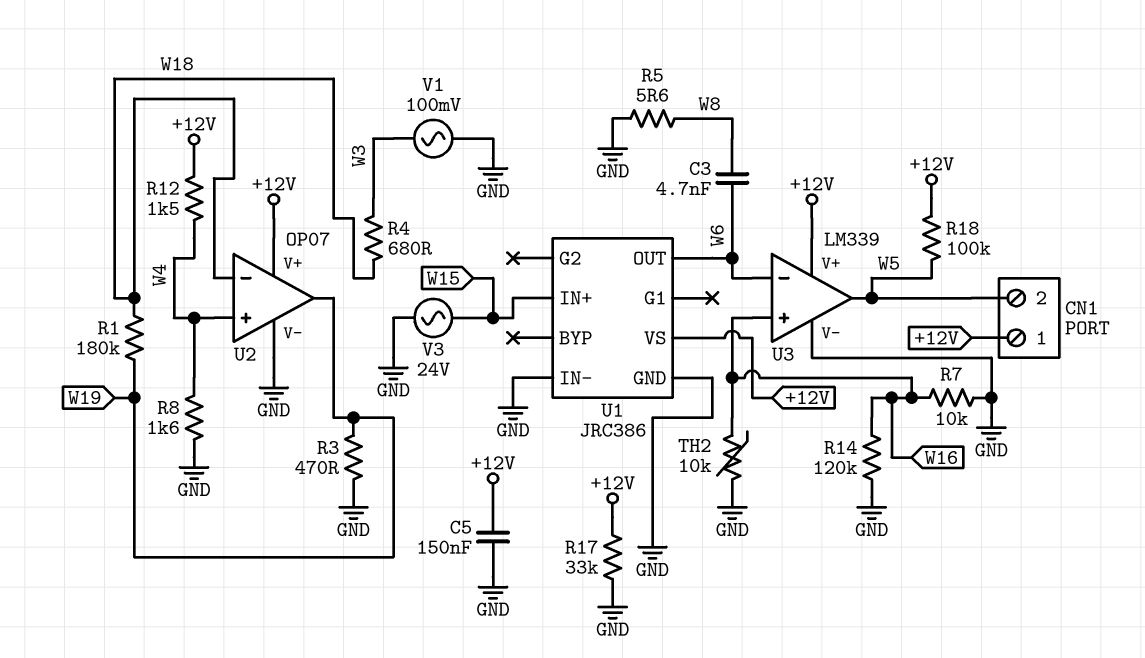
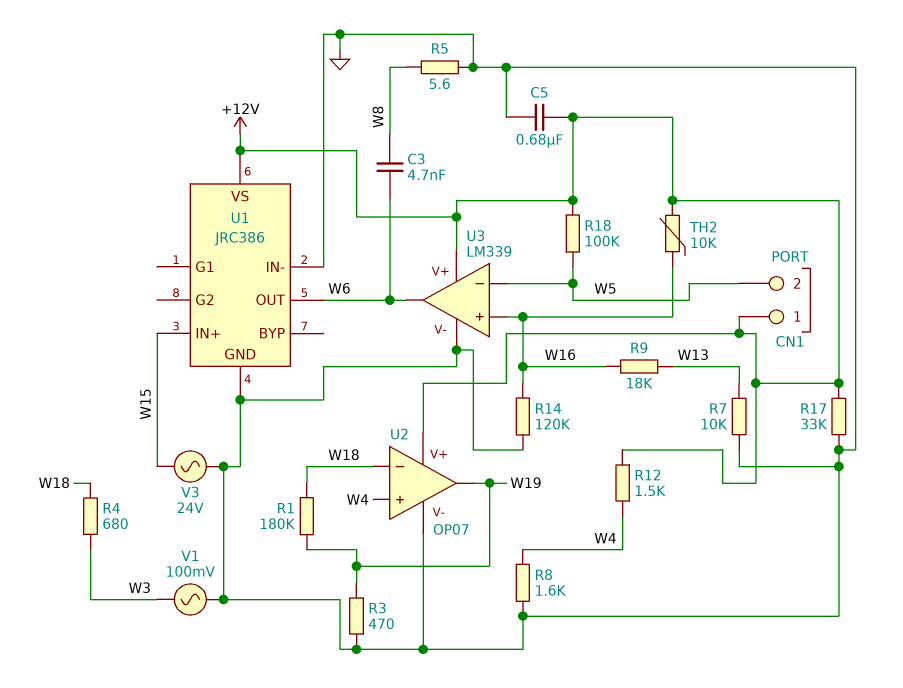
C5: 150nF (+12V, GND) -> 680nF (+12V, GND)
R7: 10k (GND, W16) -> 10k (GND, W13)
R9: none -> 18k (W13, W16)
TH2: 10k (GND, W16) -> 10k (+12V, W16)
U3 pin in-: W6 -> W5
U3 pin out: W5 -> W6

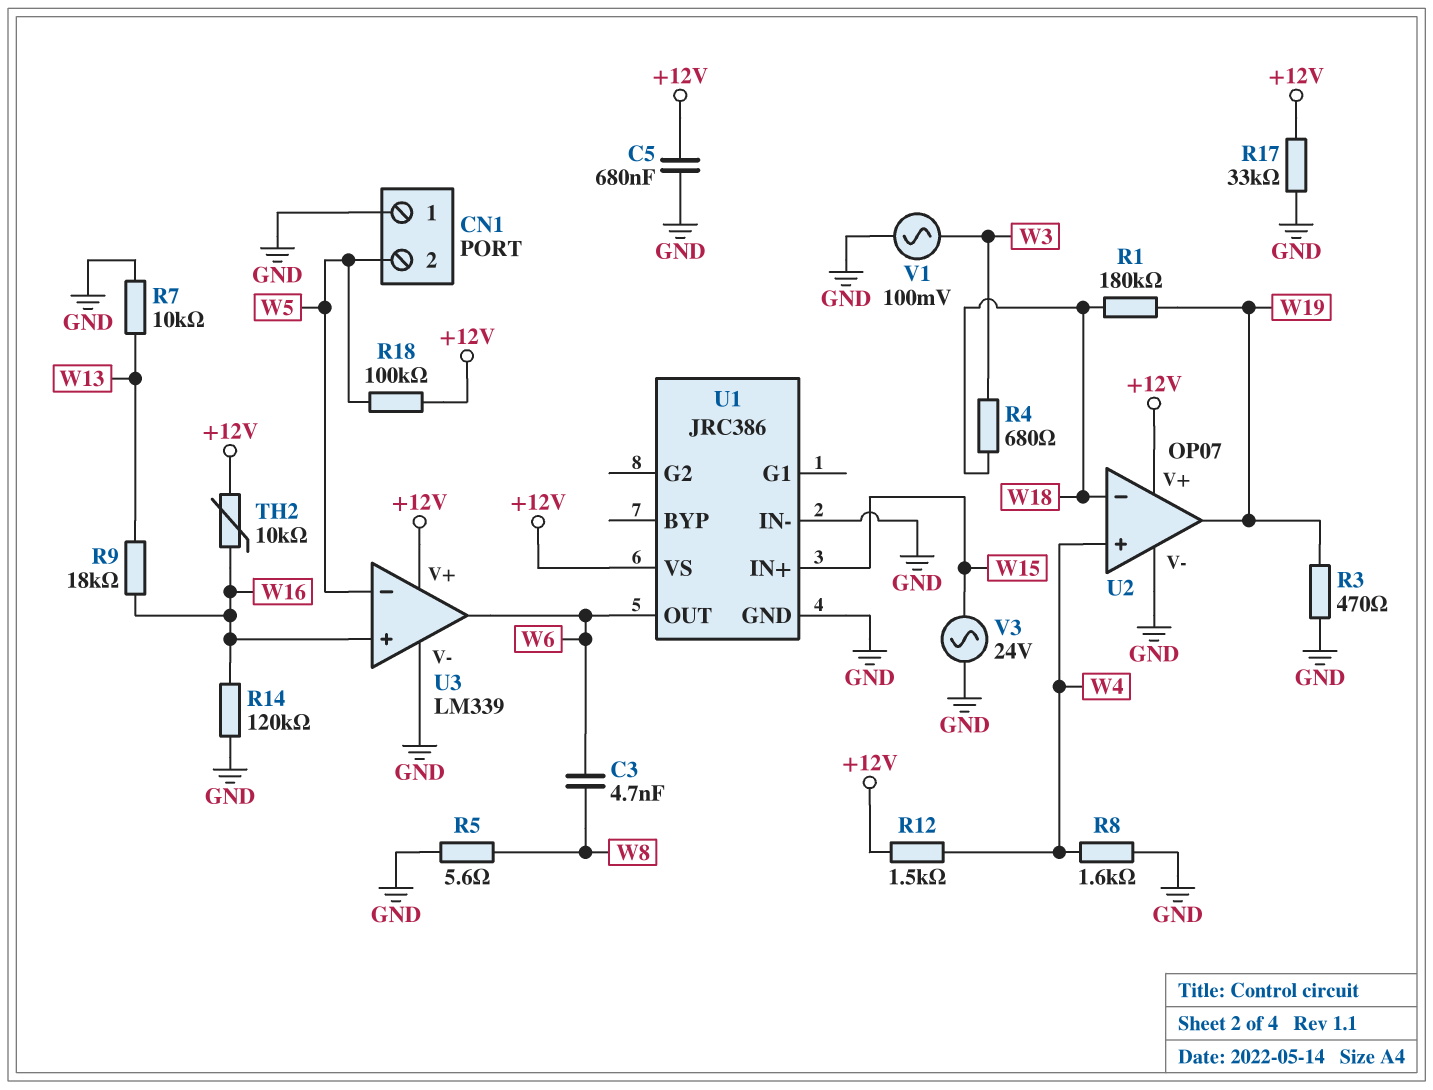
CN1 pin 1: +12V -> GND

